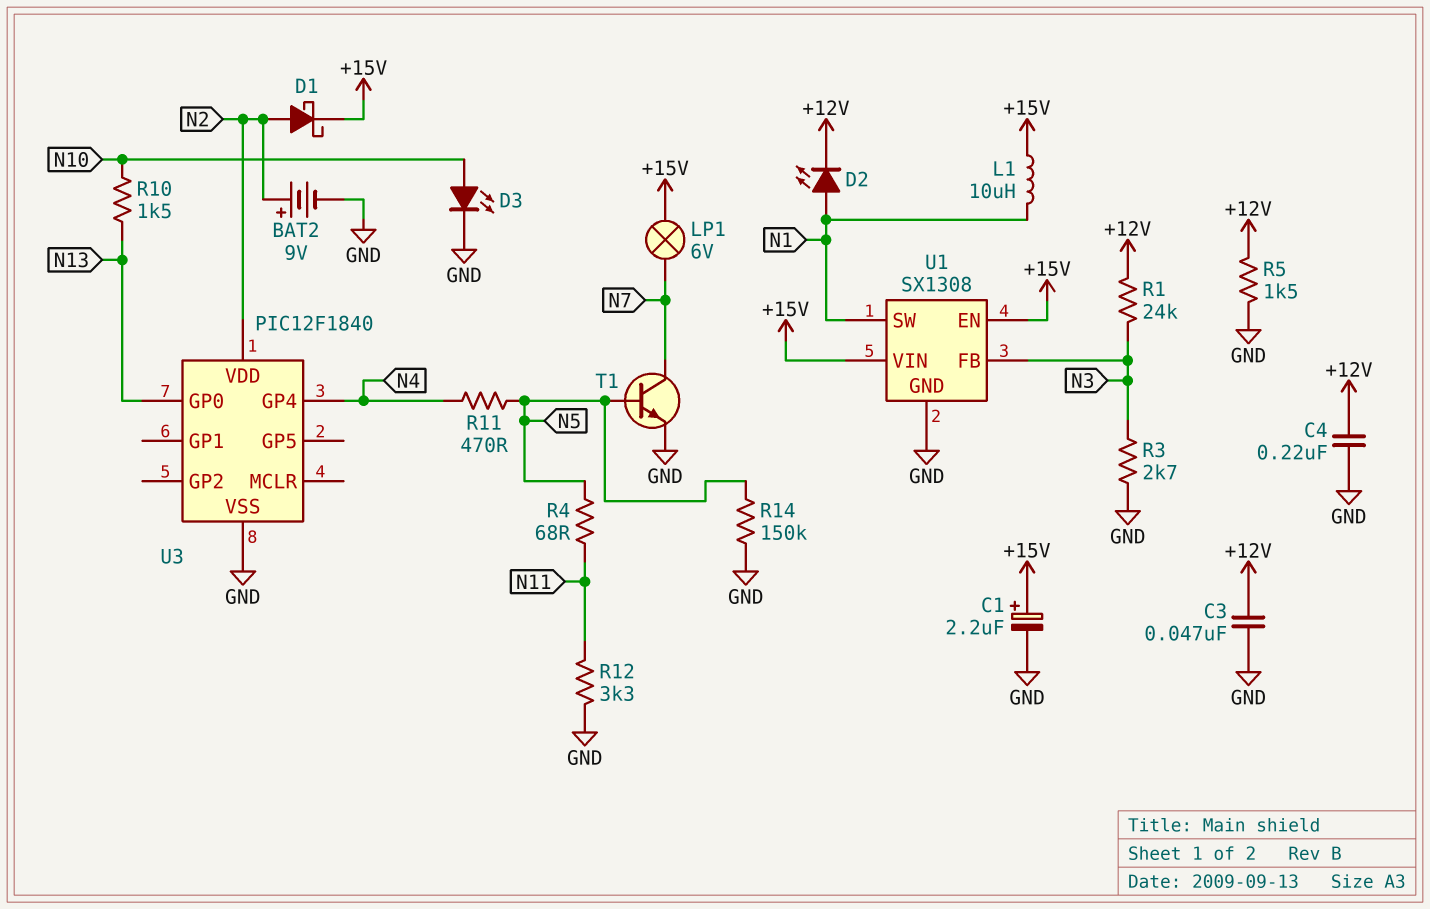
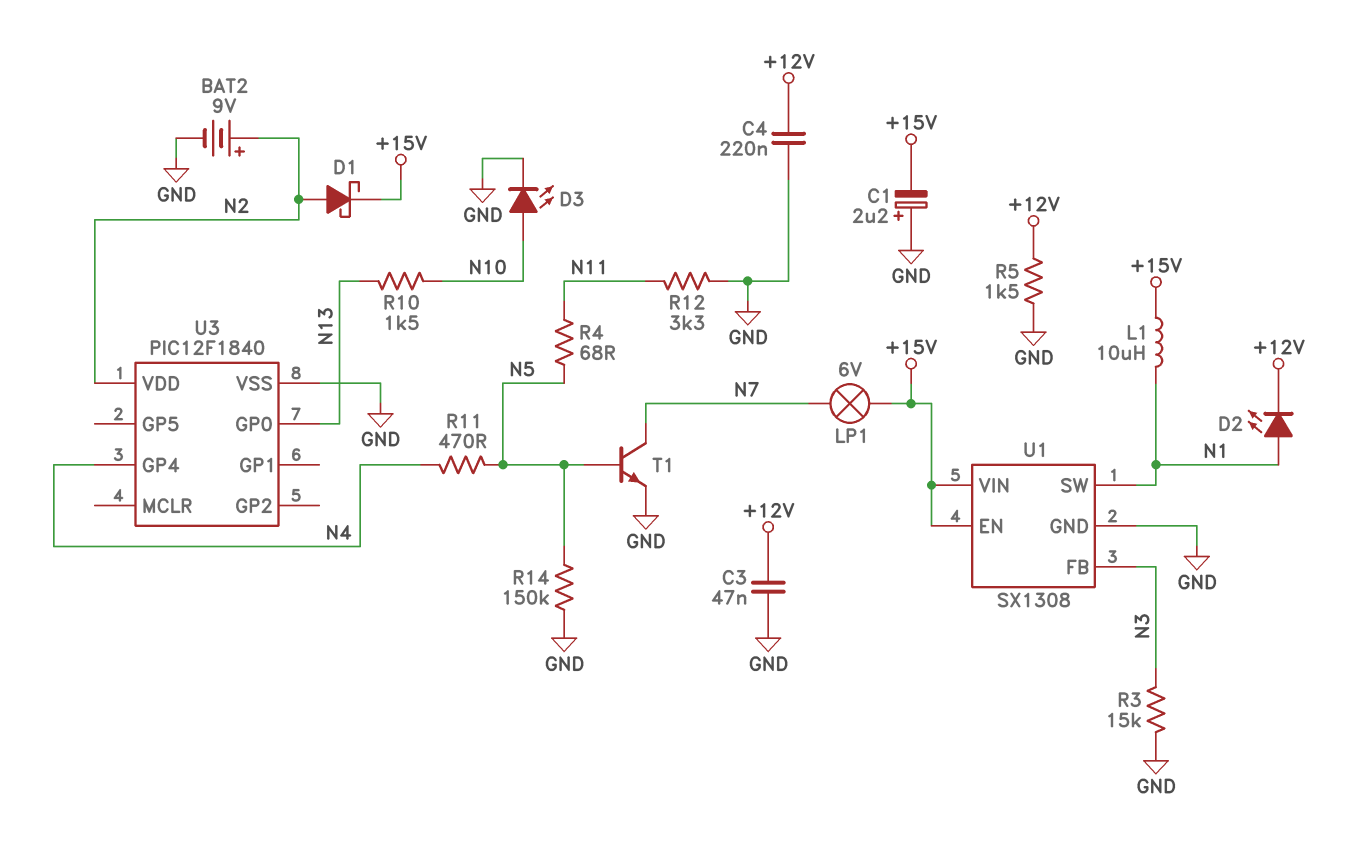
C1: 2.2uF (plus +15V, minus GND) -> 2.2uF (plus GND, minus +15V)
R1: 24k (+12V, N3) -> none
R3: 2.7k (GND, N3) -> 15k (GND, N3)

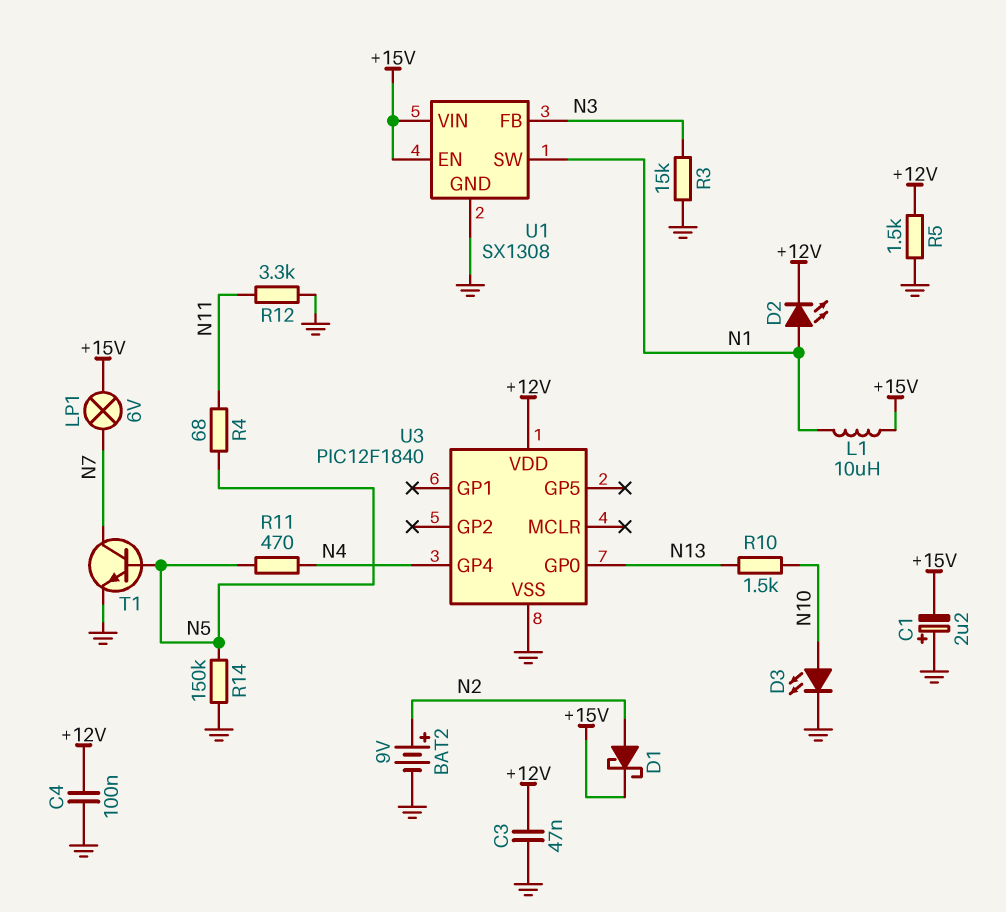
C4: 220nF (+12V, GND) -> 100nF (+12V, GND)
U3 pin VDD: N2 -> +12V

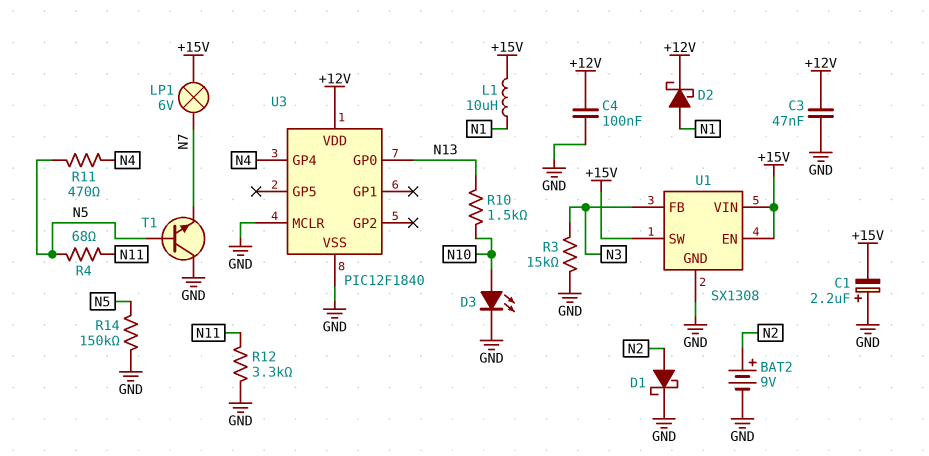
D1: schottky (A N2, K +15V) -> schottky (A N2, K GND)
D2: LED (A N1, K +12V) -> schottky (A N1, K +12V)
R5: 1.5k (+12V, GND) -> none
T1: NPN (B N5, C N7, E GND) -> NPN (B N5, C GND, E N7)
U1 pin SW: N1 -> +15V
U3 pin MCLR: none -> GND

